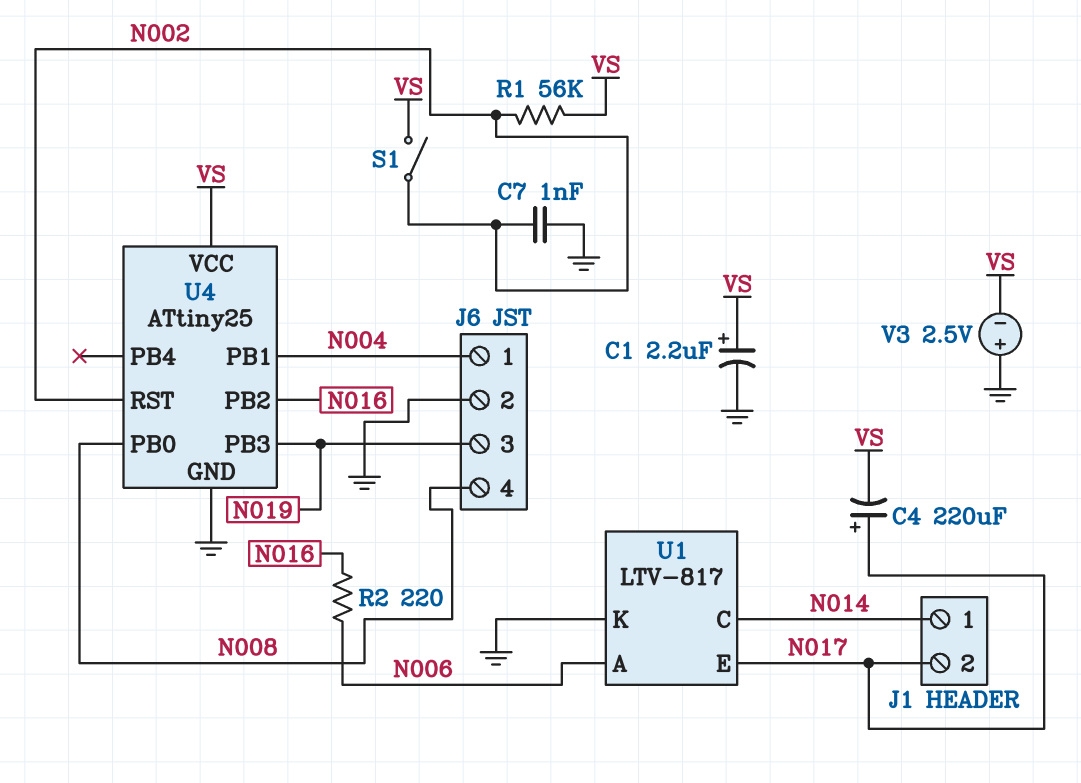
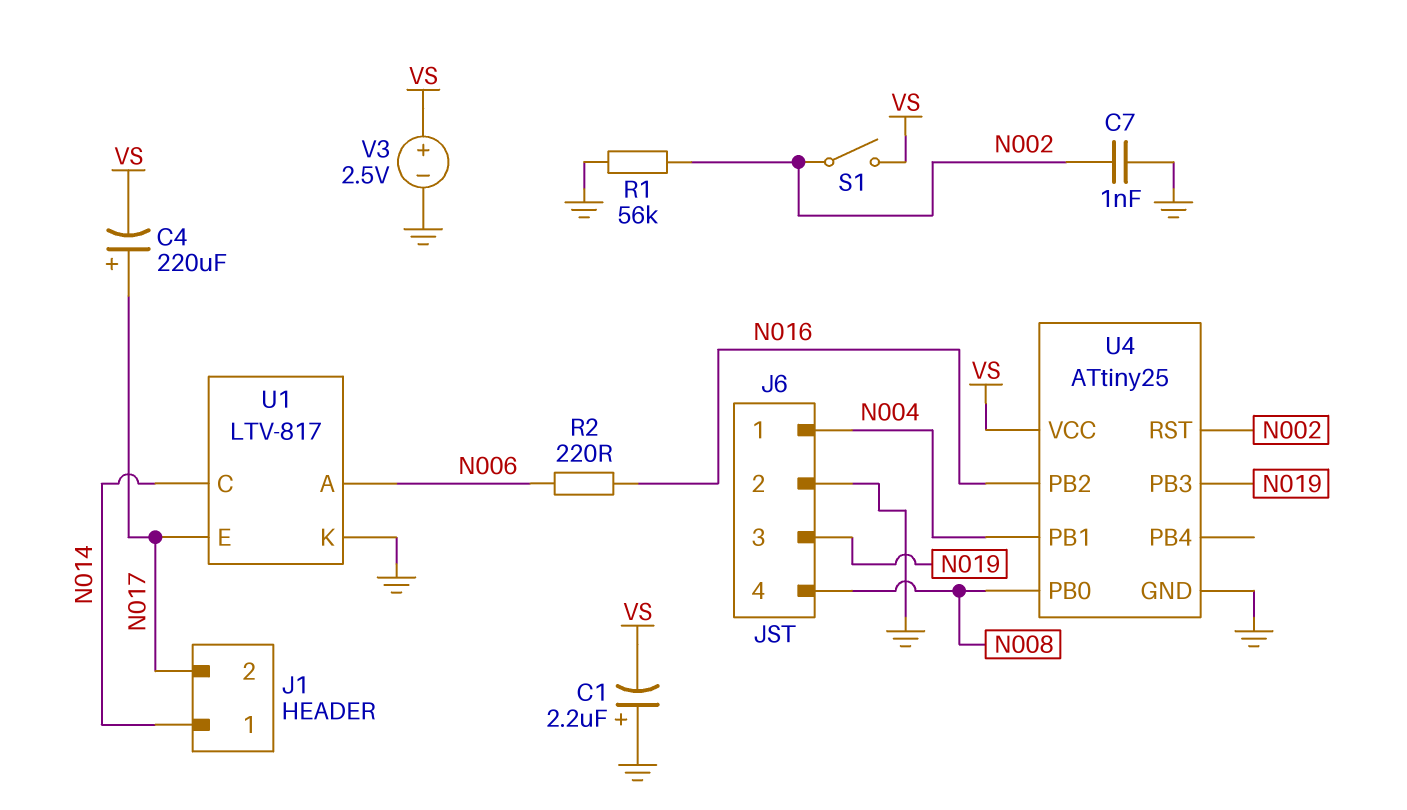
C1: 2.2uF (plus VS, minus GND) -> 2.2uF (plus GND, minus VS)
R1: 56k (N002, VS) -> 56k (GND, N002)
V3: 2.5V (plus GND, minus VS) -> 2.5V (plus VS, minus GND)

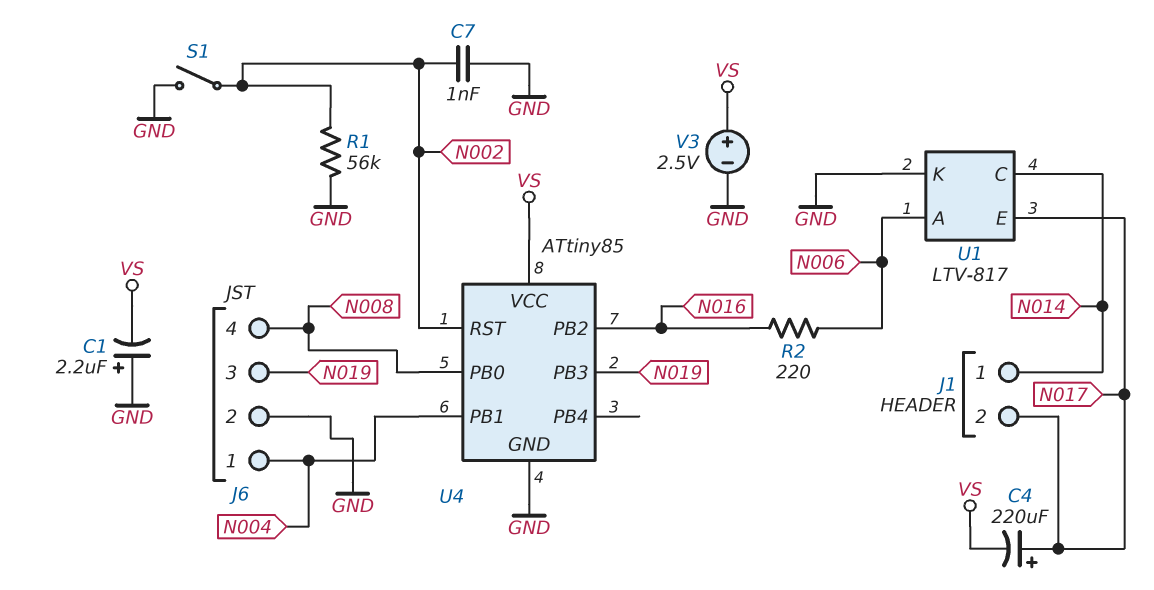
S1: switch (N002, VS) -> switch (GND, N002)
U4: ATtiny25 -> ATtiny85

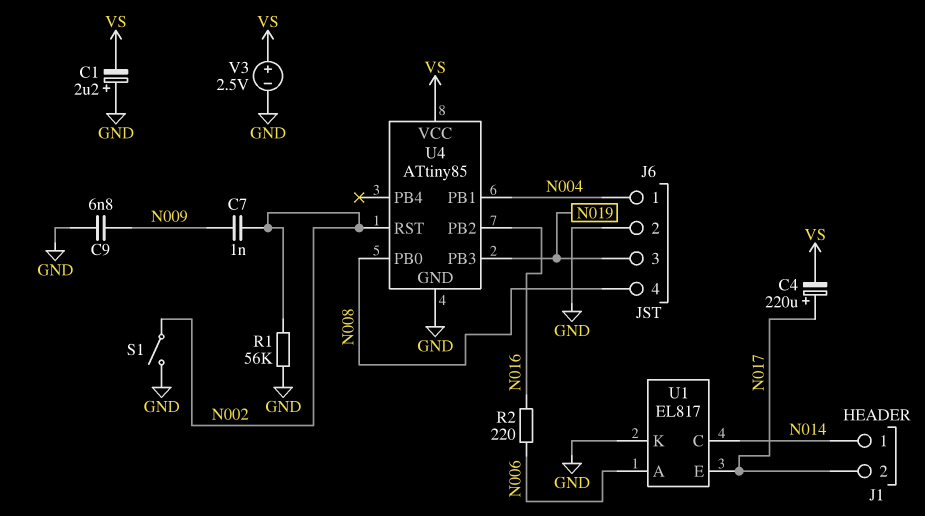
C7: 1nF (GND, N002) -> 1nF (N002, N009)
C9: none -> 6.8nF (GND, N009)
U1: LTV-817 -> EL817

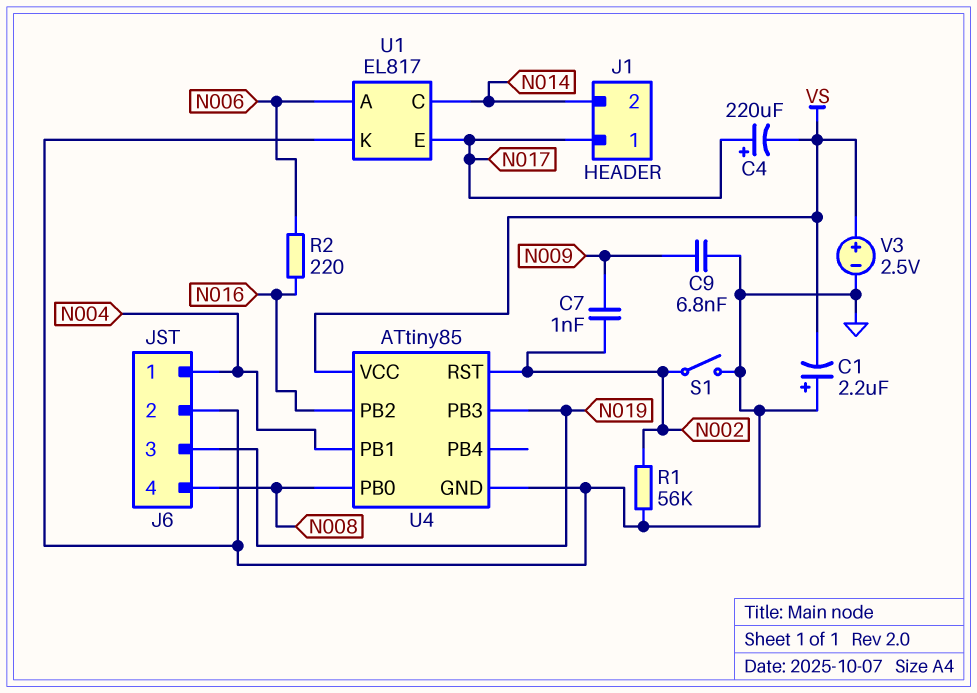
J1 pin 1: N014 -> N017
J1 pin 2: N017 -> N014

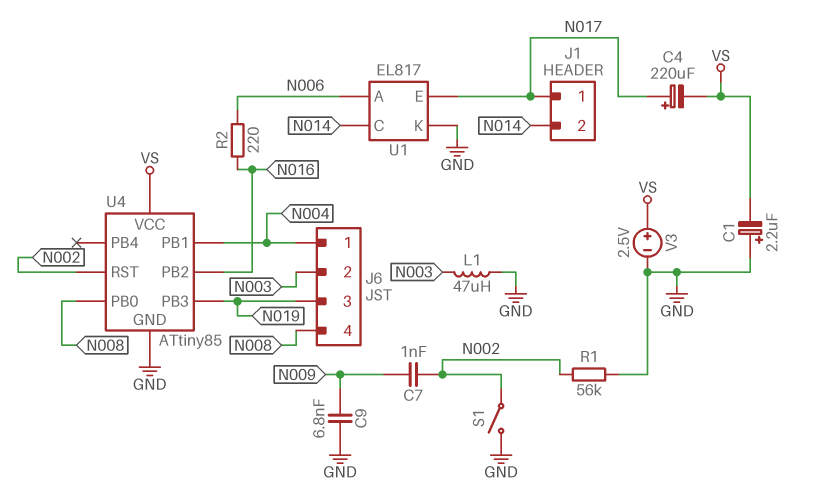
J6 pin 2: GND -> N003
L1: none -> 47uH (GND, N003)

